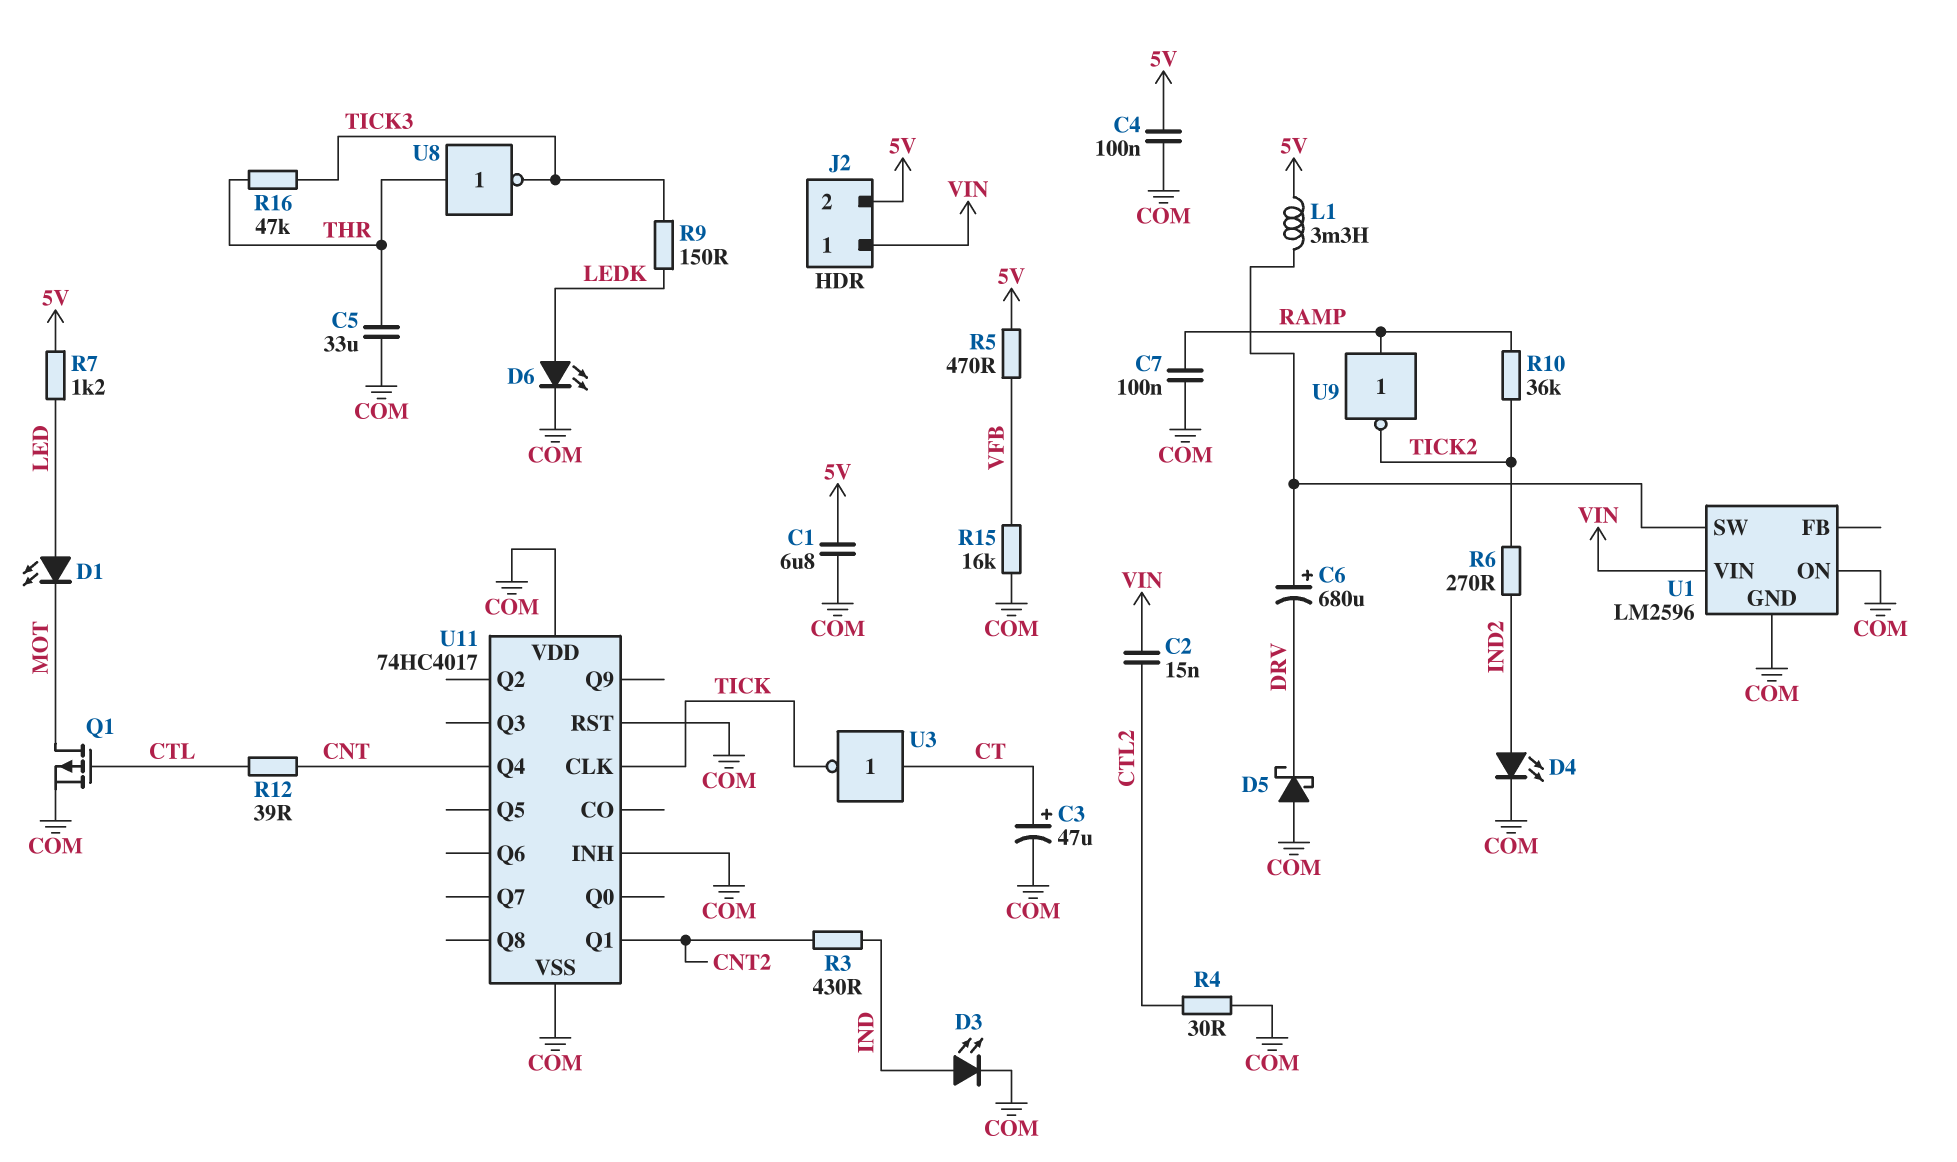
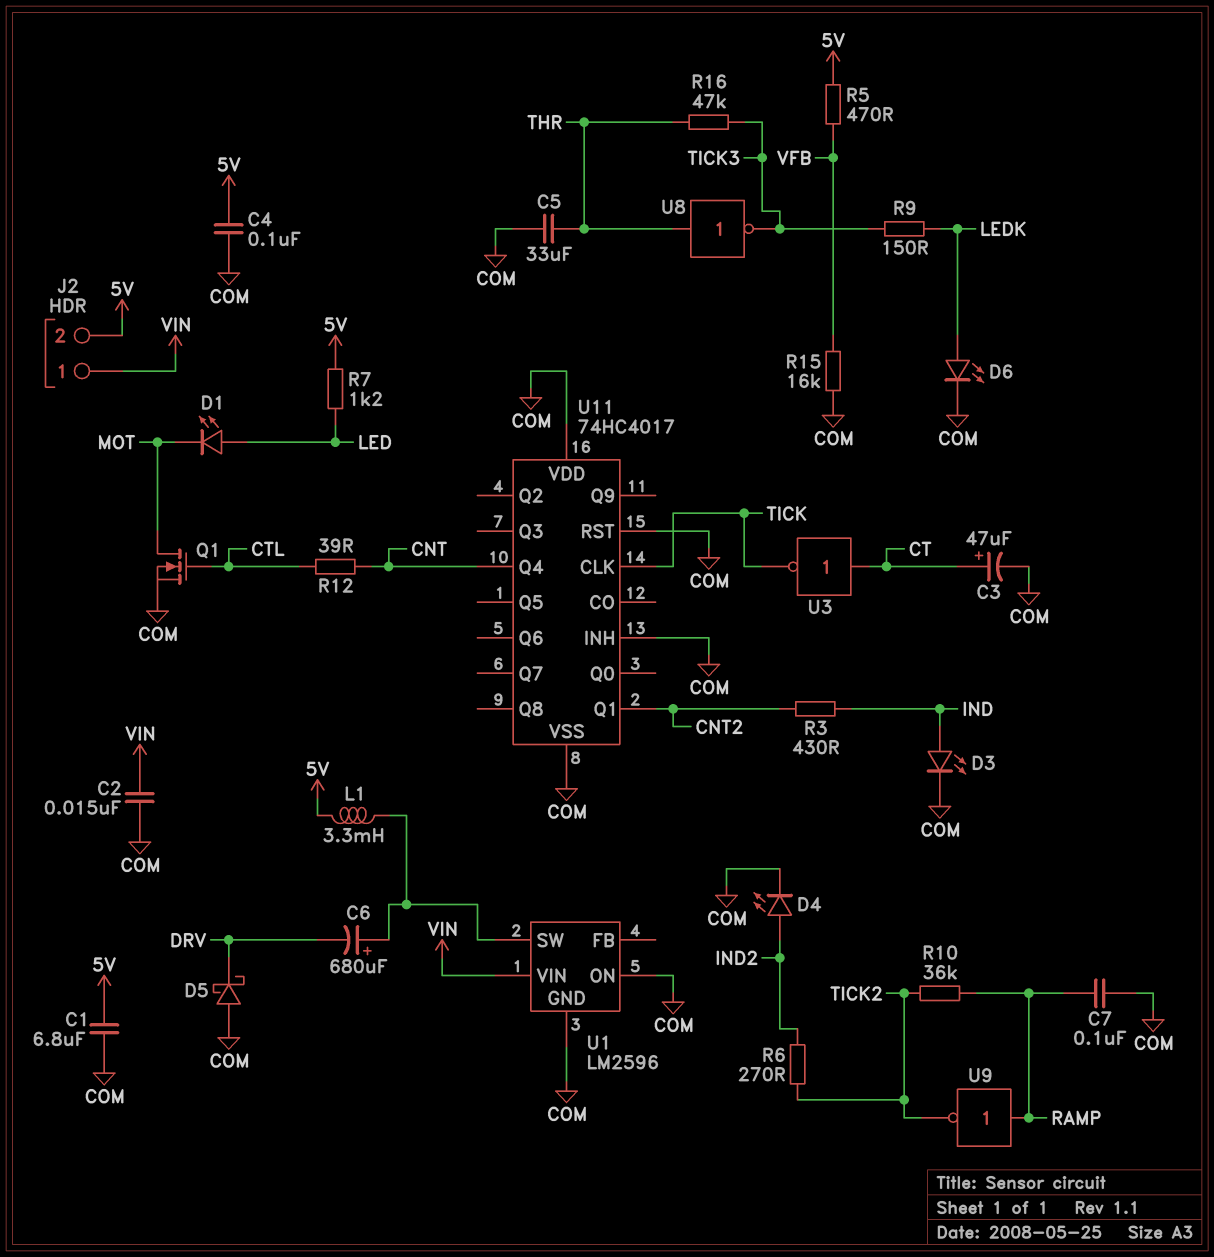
C2: 15nF (CTL2, VIN) -> 15nF (COM, VIN)
Q1: PMOS (G CTL, D MOT, S COM) -> NMOS (G CTL, D MOT, S COM)
R4: 30 (COM, CTL2) -> none

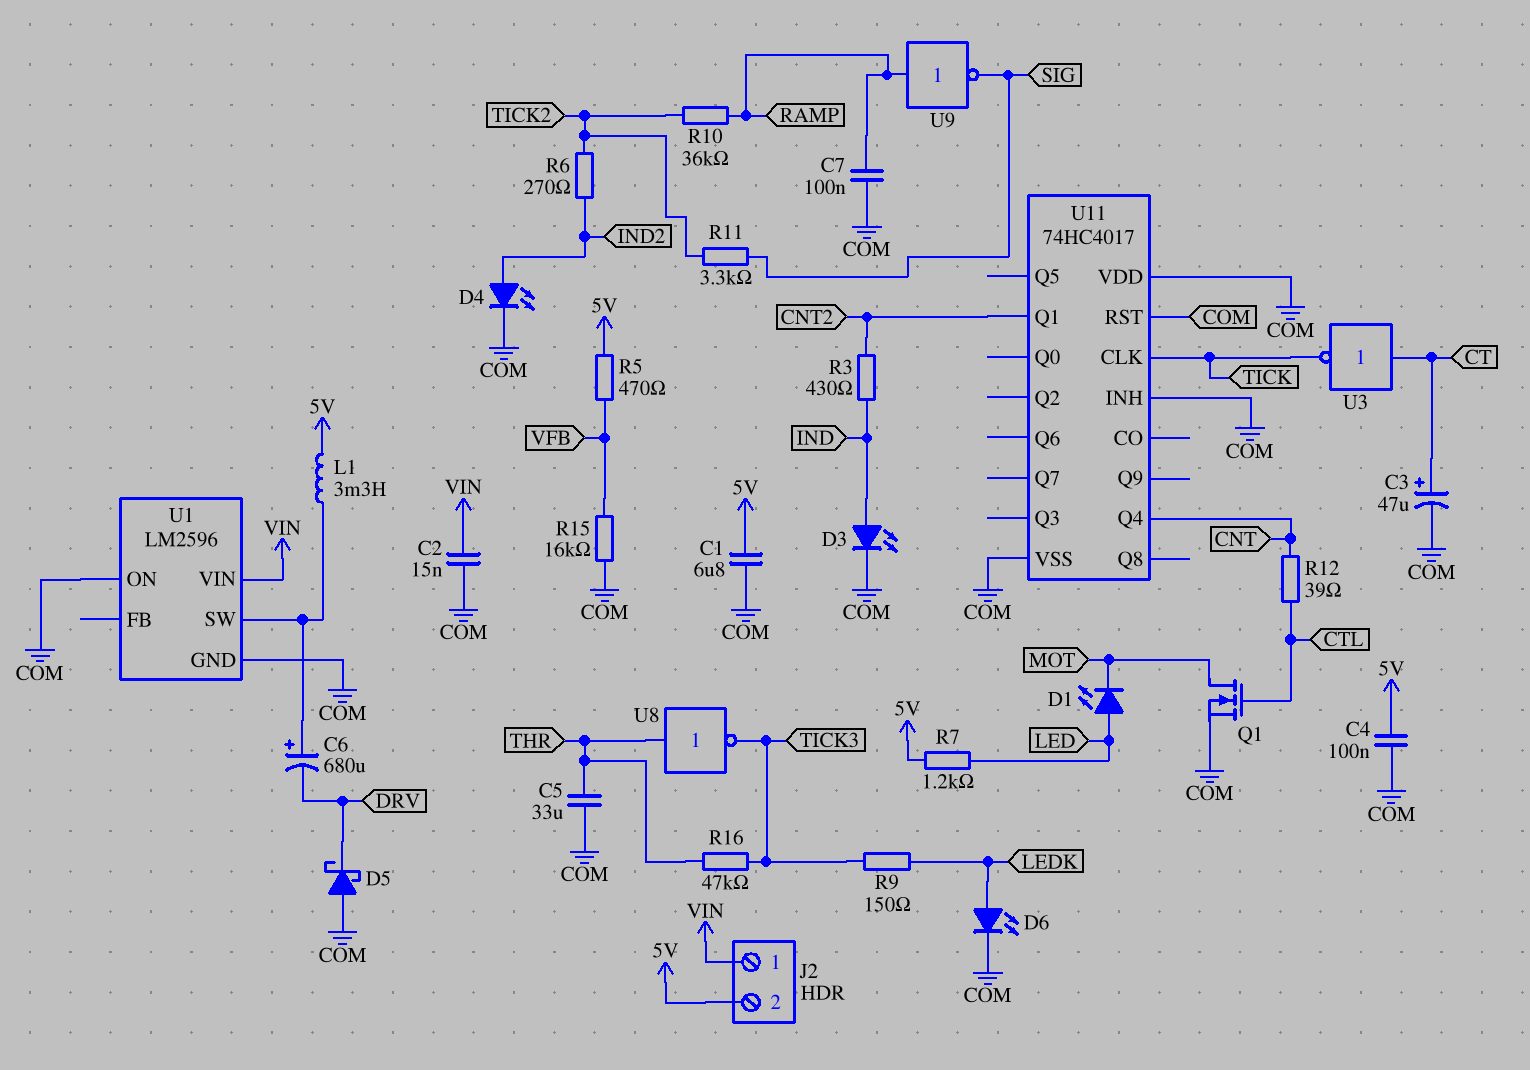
R11: none -> 3.3k (SIG, TICK2)
U9: NOT (in RAMP, out TICK2) -> NOT (in RAMP, out SIG)

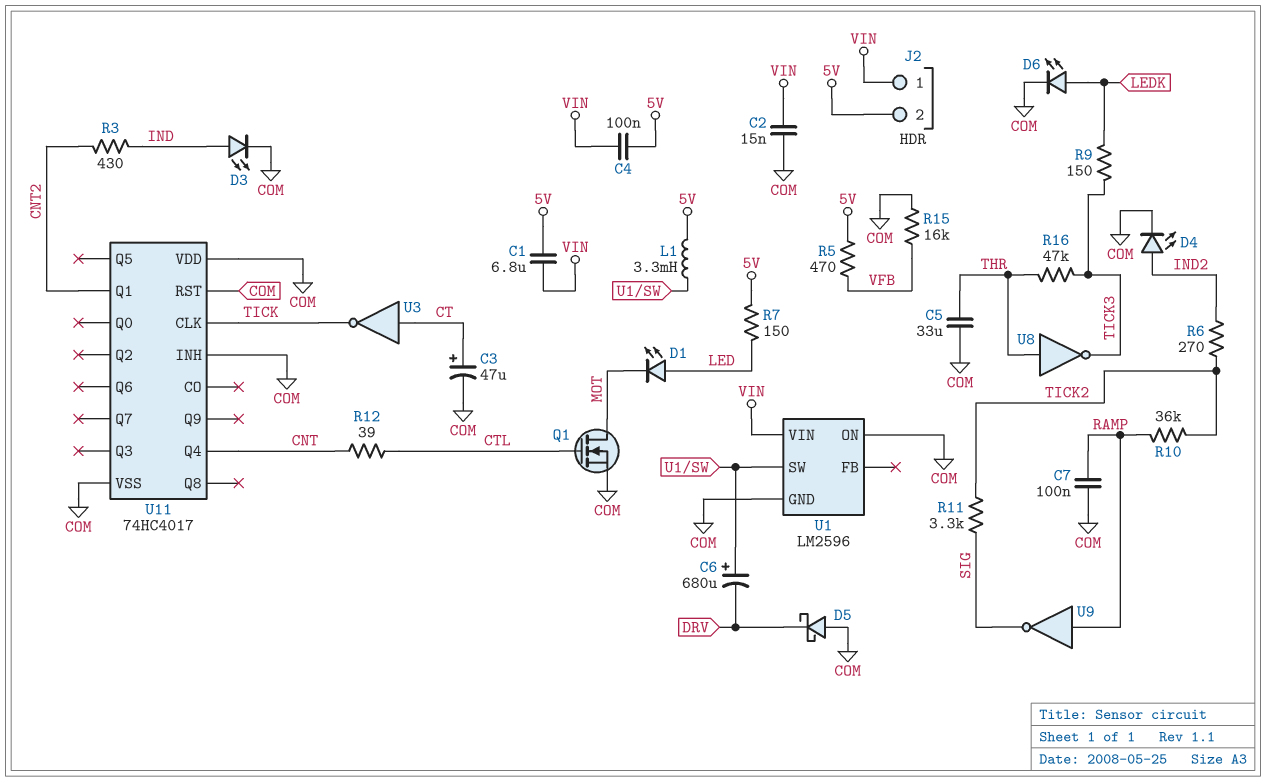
C1: 6.8uF (5V, COM) -> 6.8uF (5V, VIN)
C4: 100nF (5V, COM) -> 100nF (5V, VIN)
R7: 1.2k (5V, LED) -> 150 (5V, LED)

